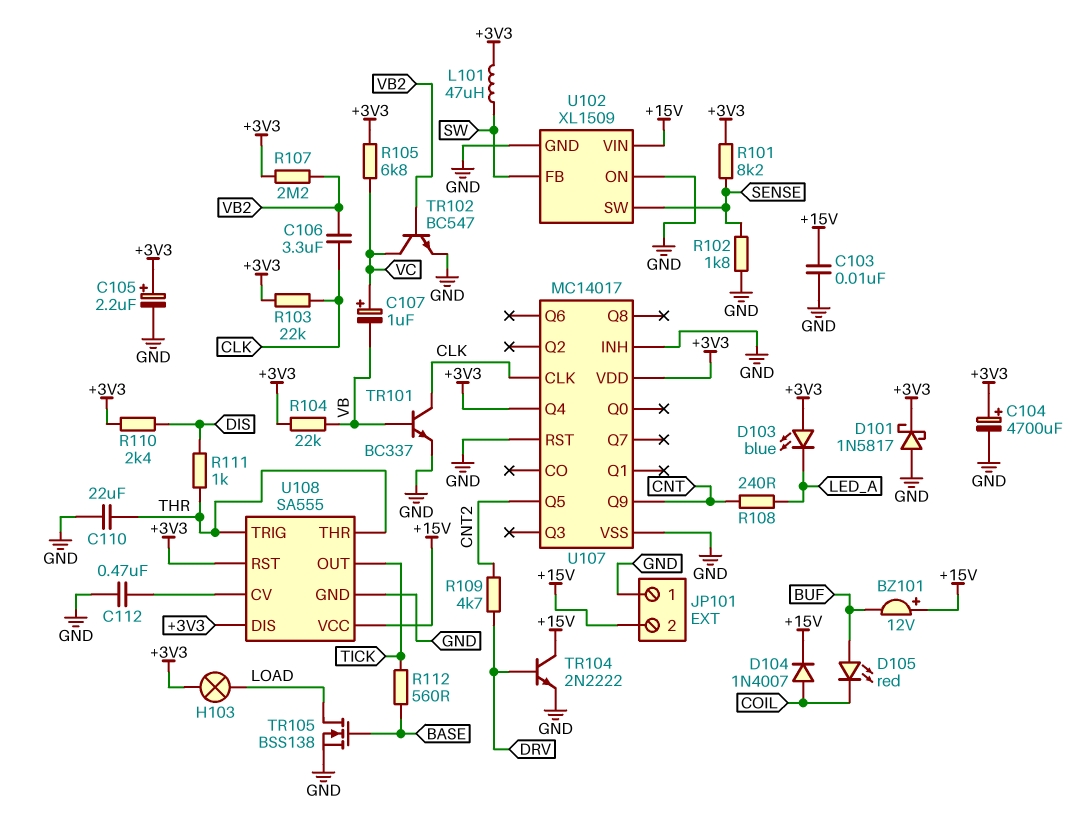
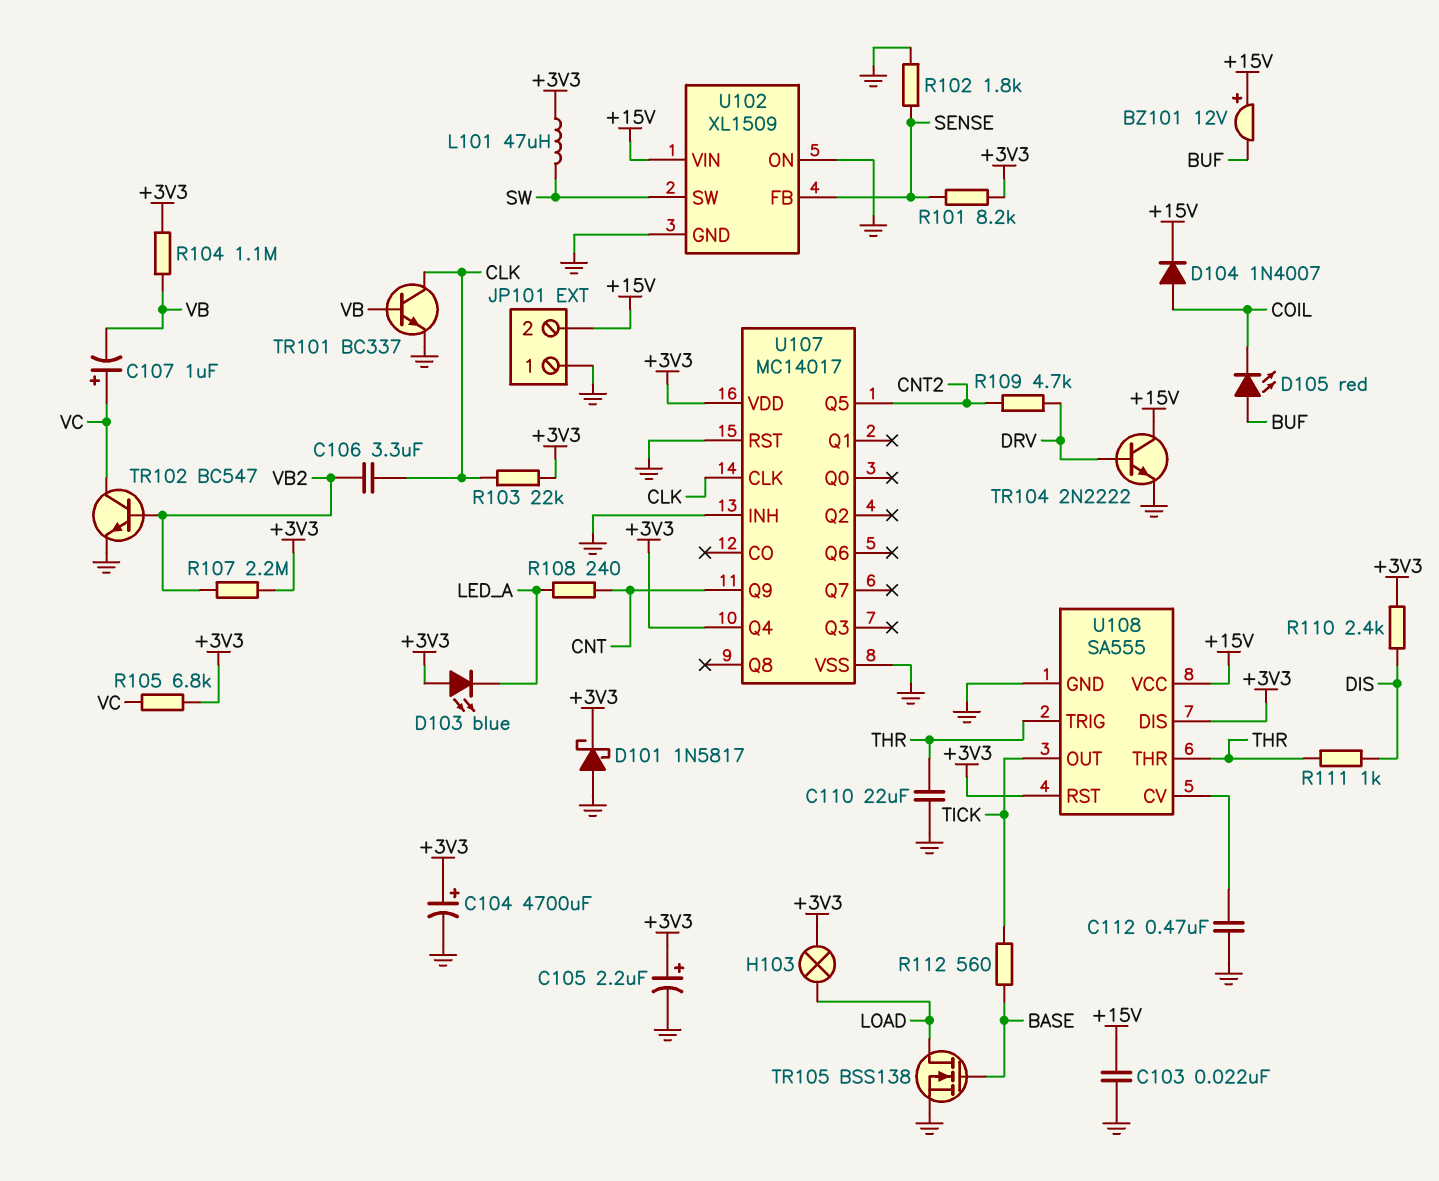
C103: 10nF (+15V, GND) -> 22nF (+15V, GND)
R104: 22k (+3V3, VB) -> 1.1M (+3V3, VB)
U102 pin FB: SW -> SENSE
U102 pin SW: SENSE -> SW

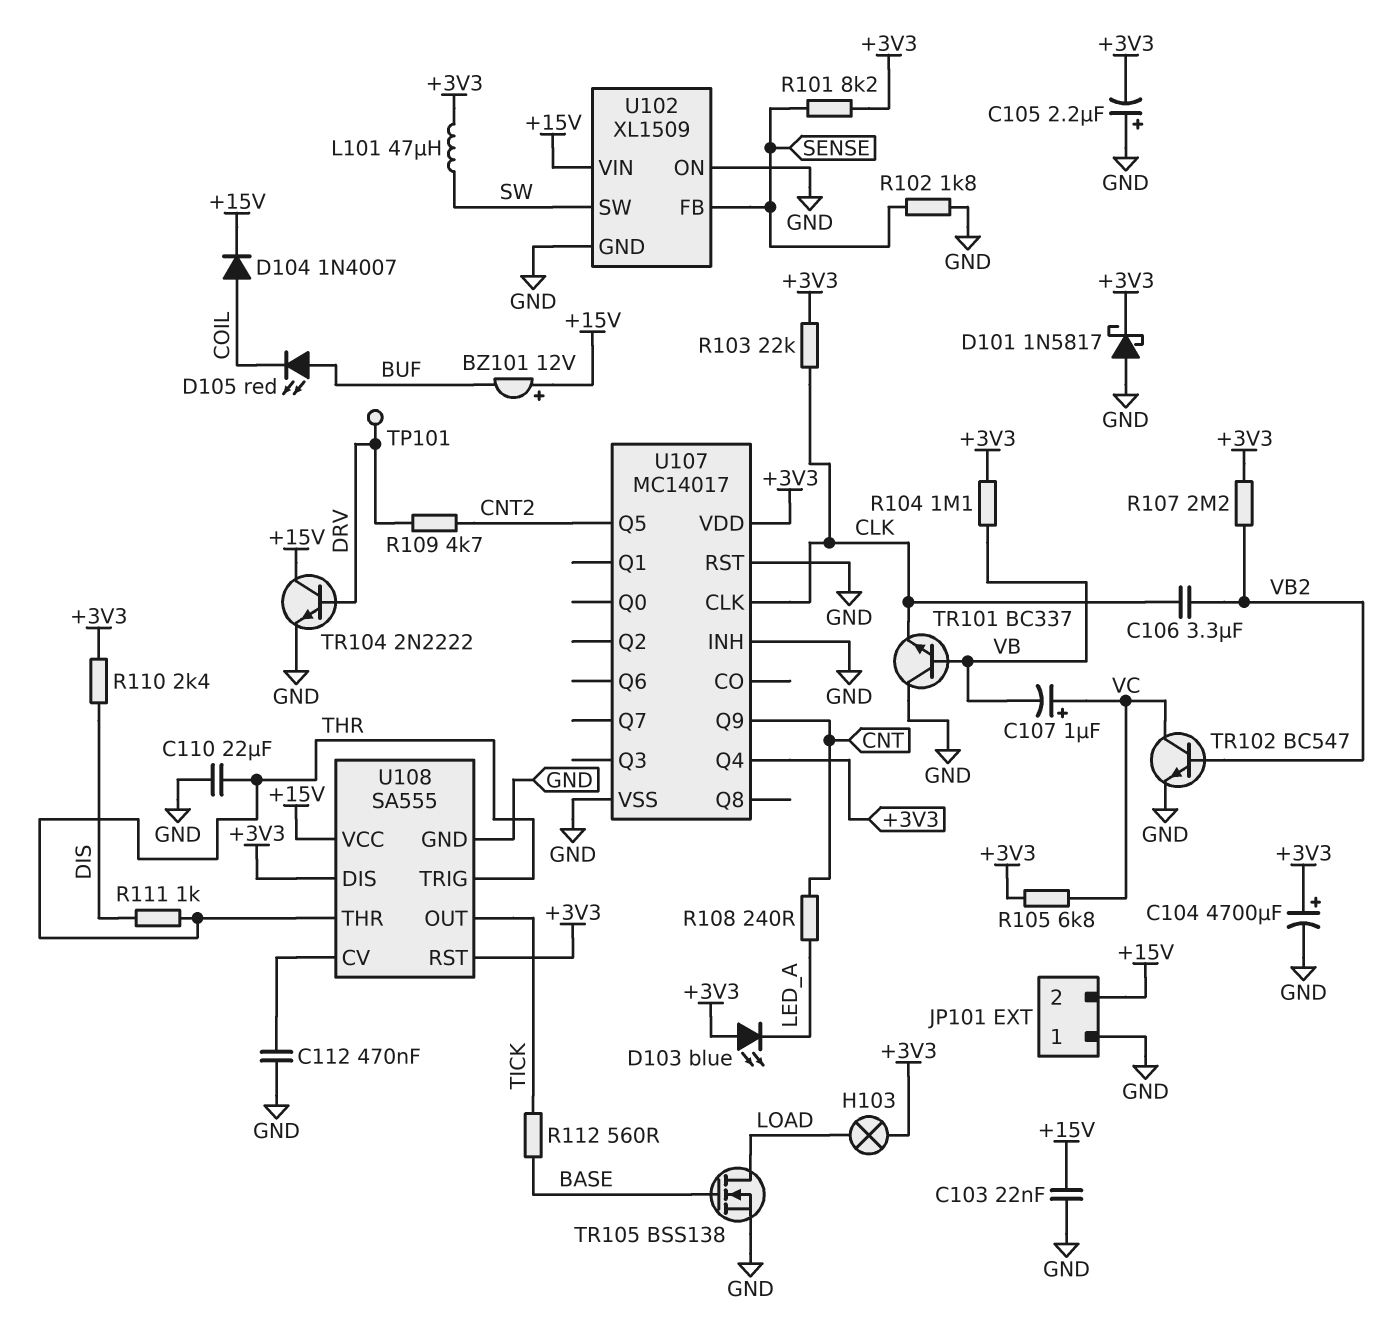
C105: 2.2uF (plus +3V3, minus GND) -> 2.2uF (plus GND, minus +3V3)
TP101: none -> test point (DRV)
TR101: NPN BC337 (B VB, C CLK, E GND) -> NPN BC337 (B VB, C GND, E CLK)

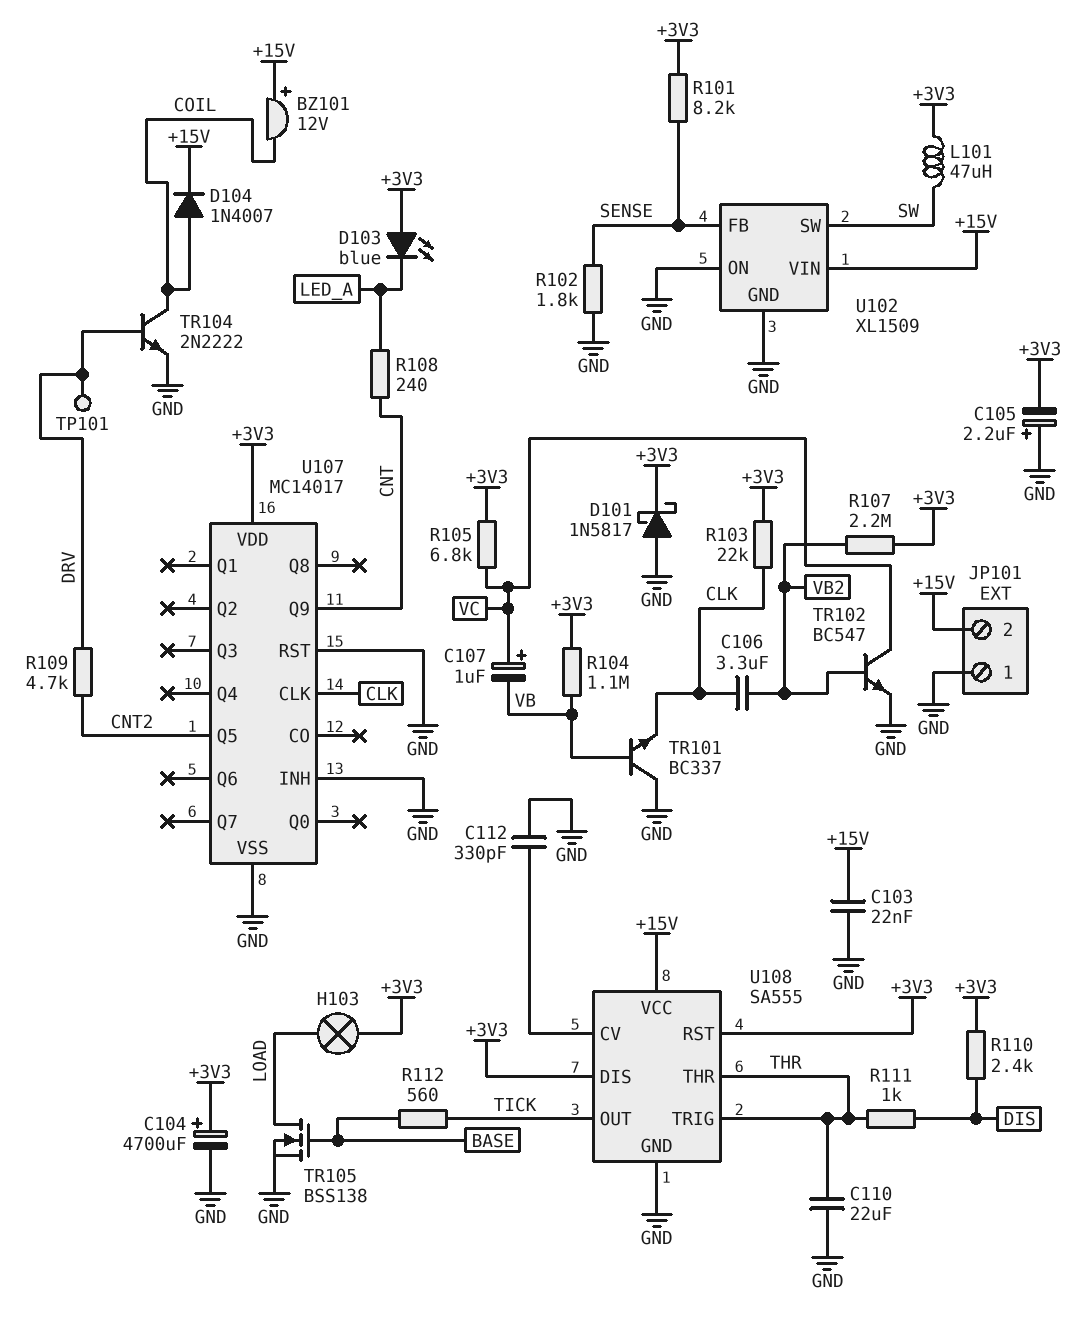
BZ101: buzzer 12V (plus +15V, minus BUF) -> buzzer 12V (plus +15V, minus COIL)
C112: 470nF (GND, U108/CV) -> 330pF (GND, U108/CV)
D105: LED red (A BUF, K COIL) -> none
TR104: NPN 2N2222 (B DRV, C +15V, E GND) -> NPN 2N2222 (B DRV, C COIL, E GND)
U107 pin Q4: +3V3 -> none

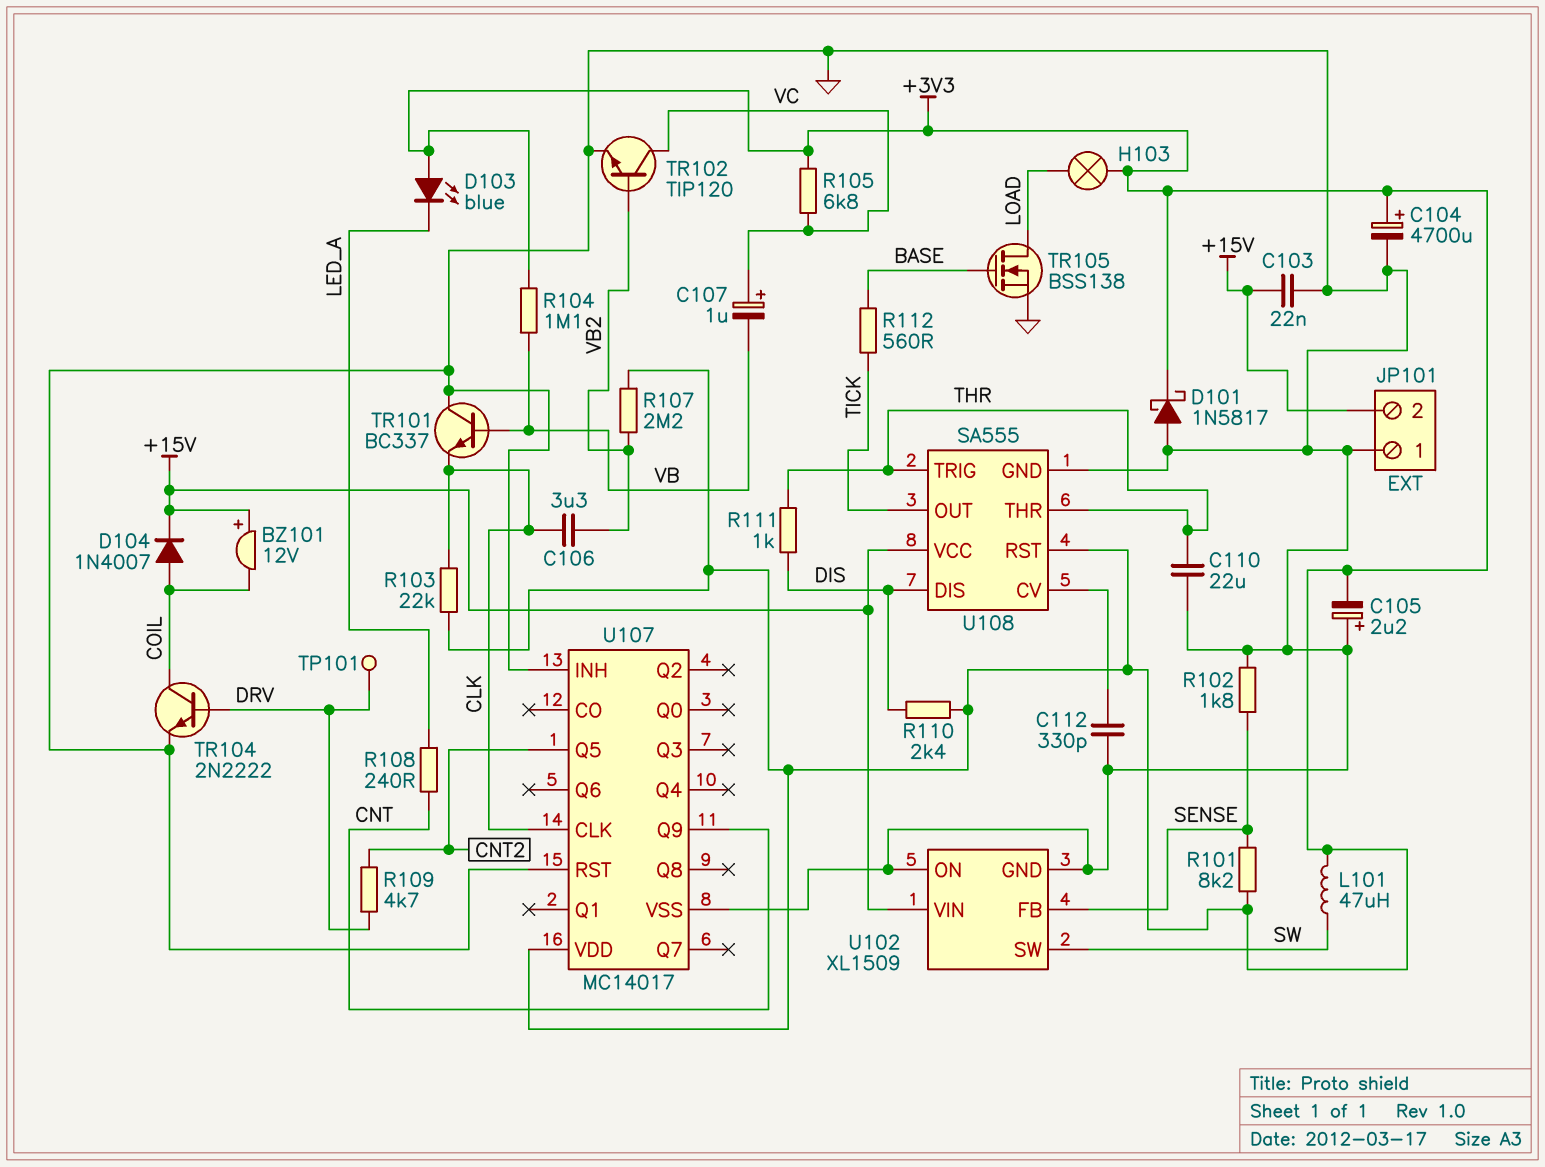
TR102: NPN BC547 (B VB2, C VC, E GND) -> NPN TIP120 (B VB2, C VC, E GND)
U108 pin DIS: +3V3 -> DIS

